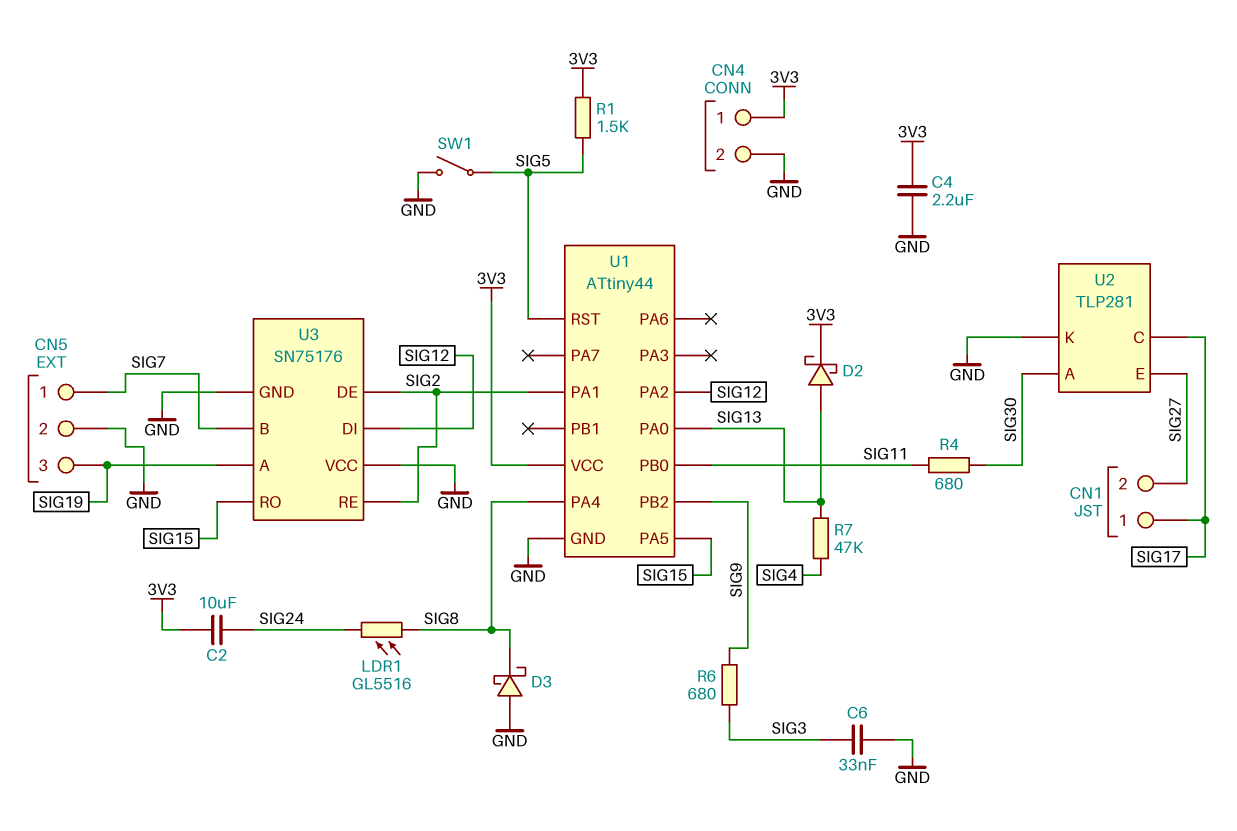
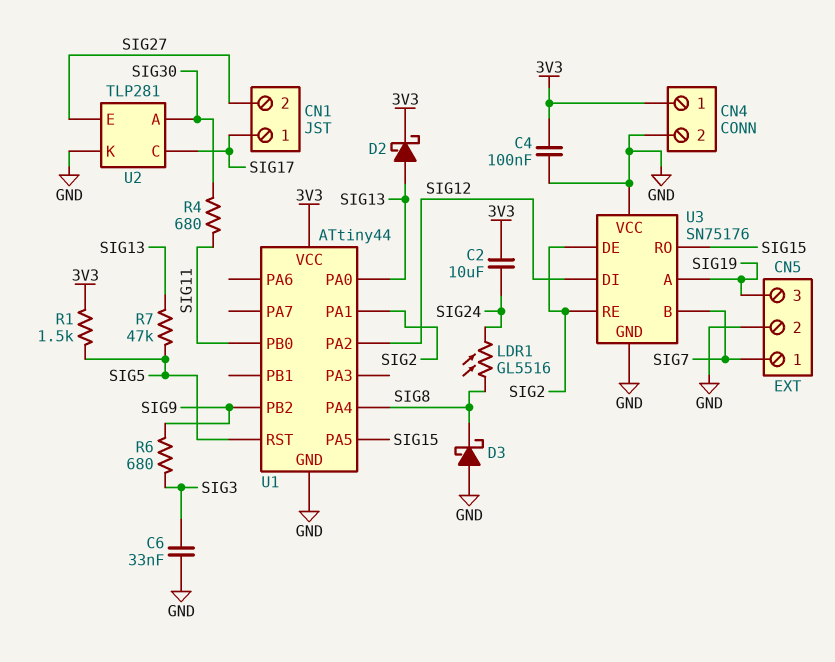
C4: 2.2uF (3V3, GND) -> 100nF (3V3, GND)
R7: 47k (SIG4, SIG13) -> 47k (SIG5, SIG13)
SW1: switch (GND, SIG5) -> none

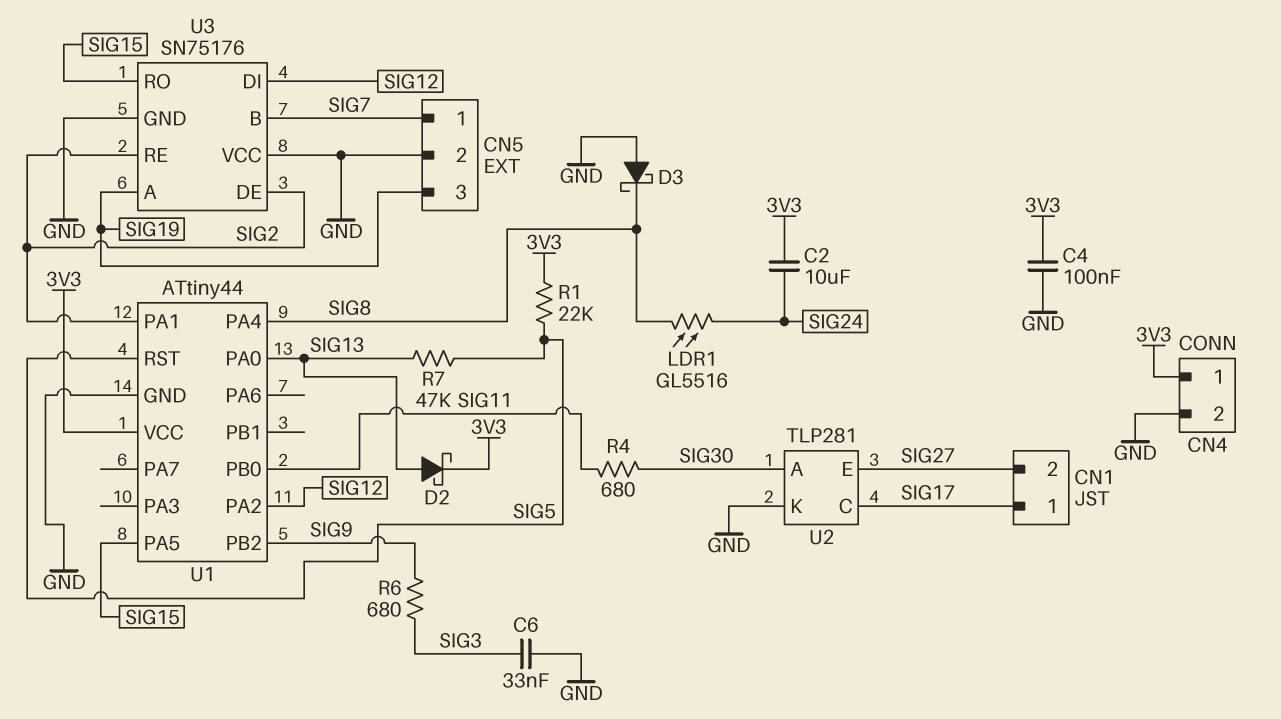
R1: 1.5k (3V3, SIG5) -> 22k (3V3, SIG5)

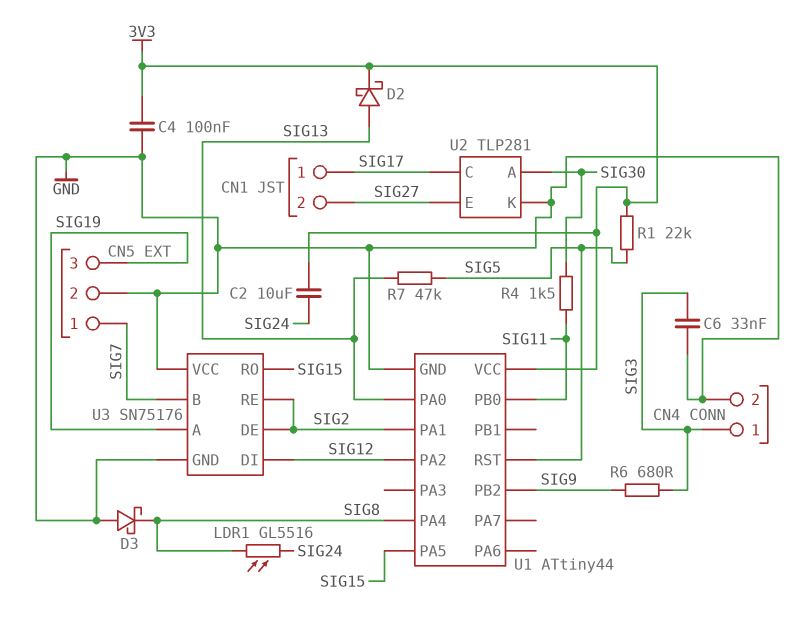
CN4 pin 1: 3V3 -> SIG3
R4: 680 (SIG11, SIG30) -> 1.5k (SIG11, SIG30)

